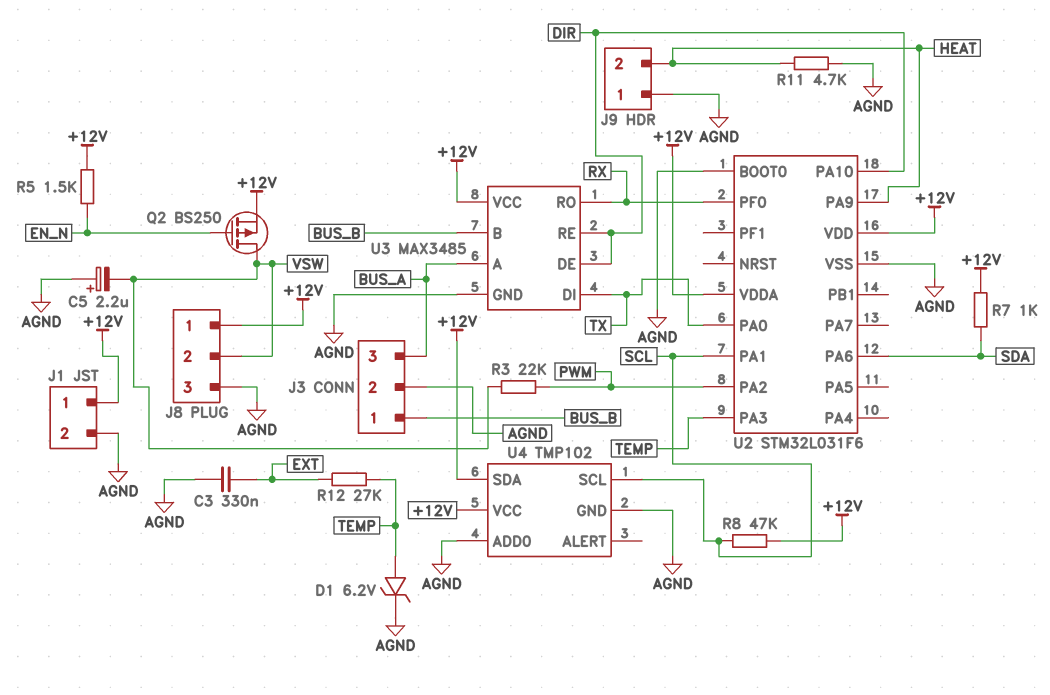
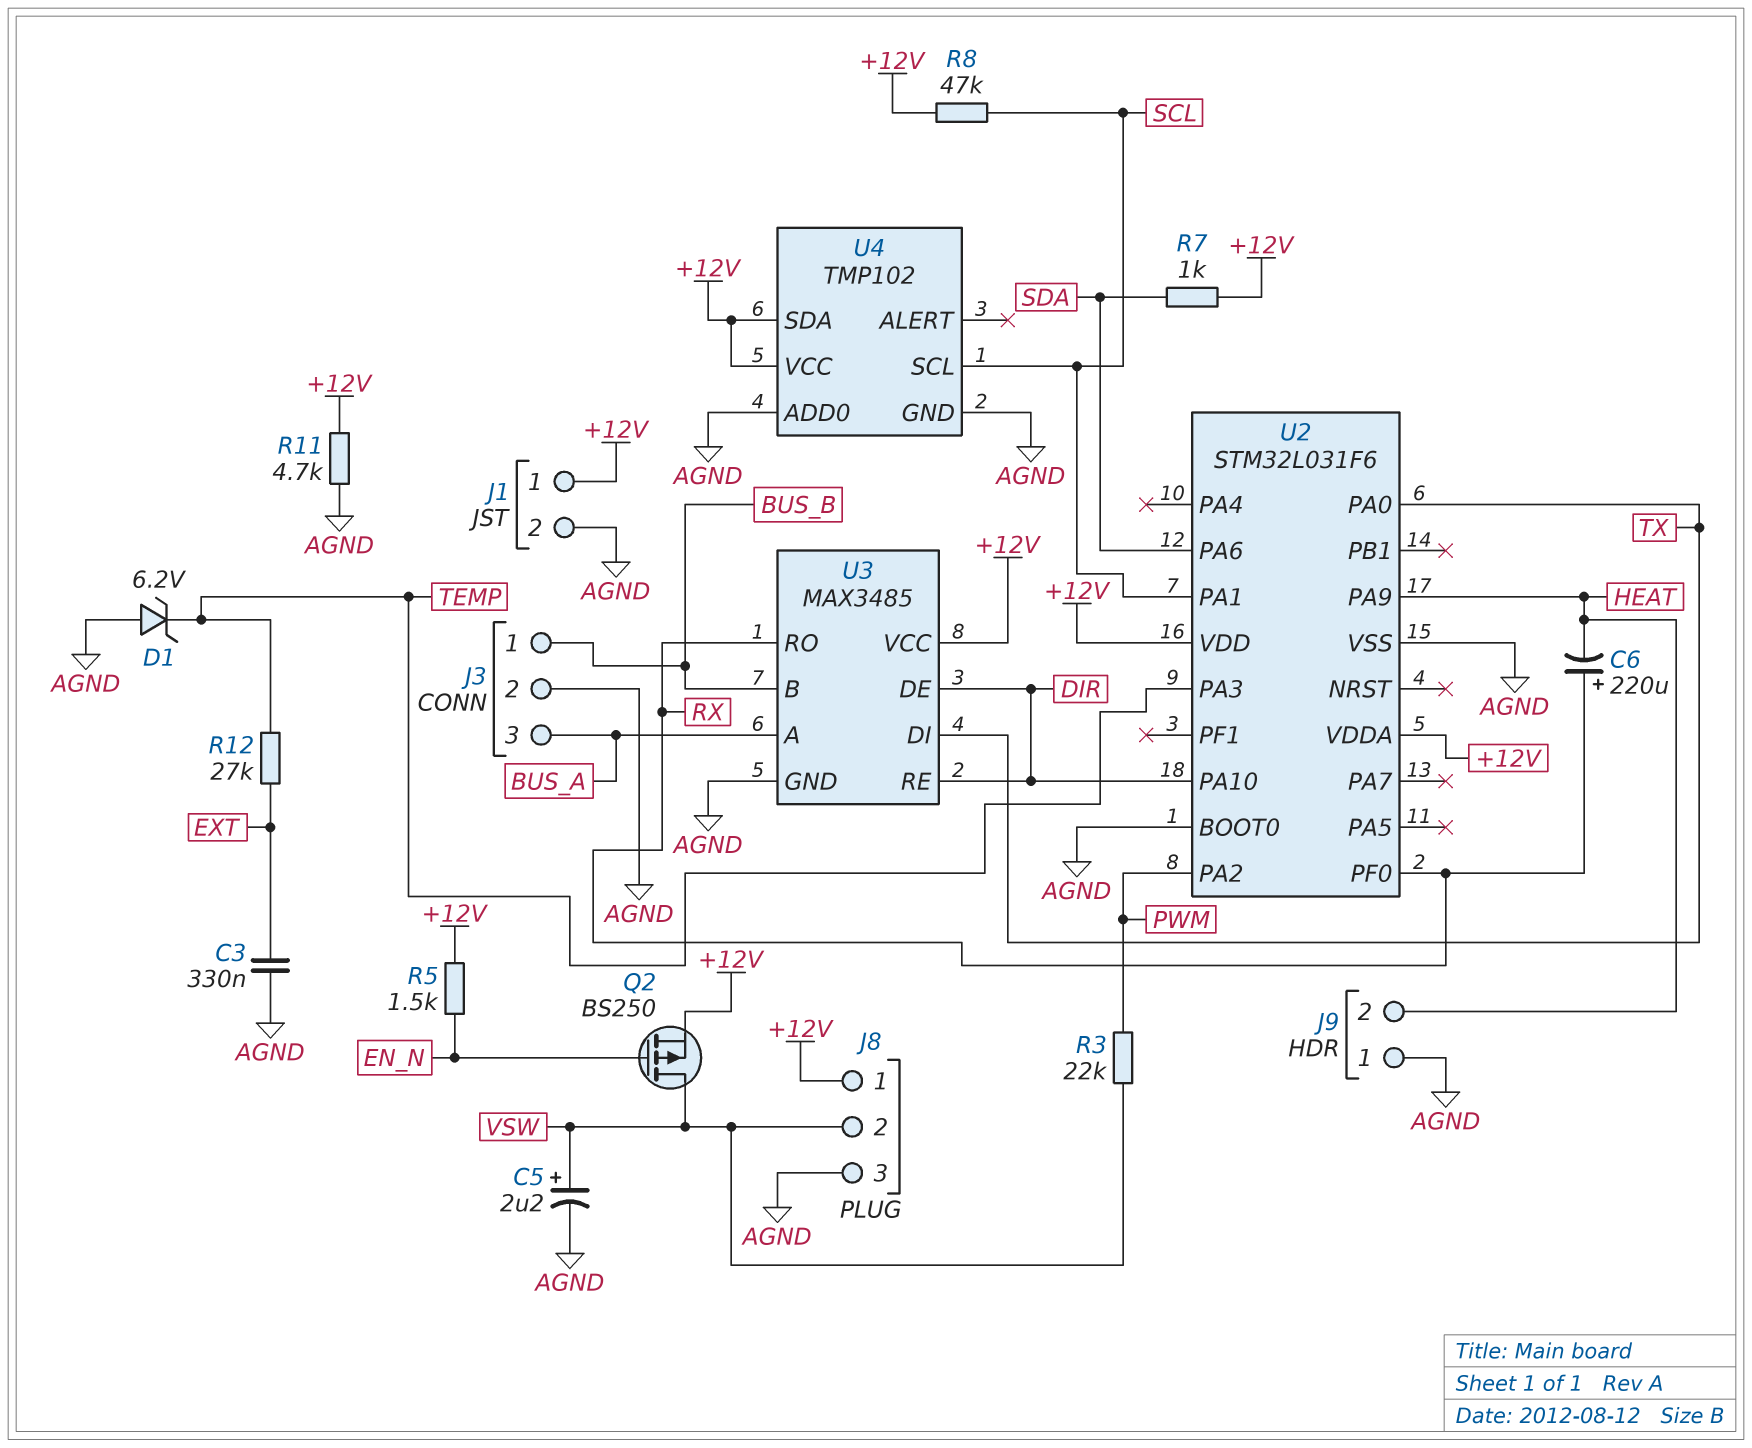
C5: 2.2uF (plus AGND, minus VSW) -> 2.2uF (plus VSW, minus AGND)
C6: none -> 220uF (plus RX, minus HEAT)
D1: zener 6.2V (A TEMP, K AGND) -> zener 6.2V (A AGND, K TEMP)
R11: 4.7k (AGND, HEAT) -> 4.7k (+12V, AGND)

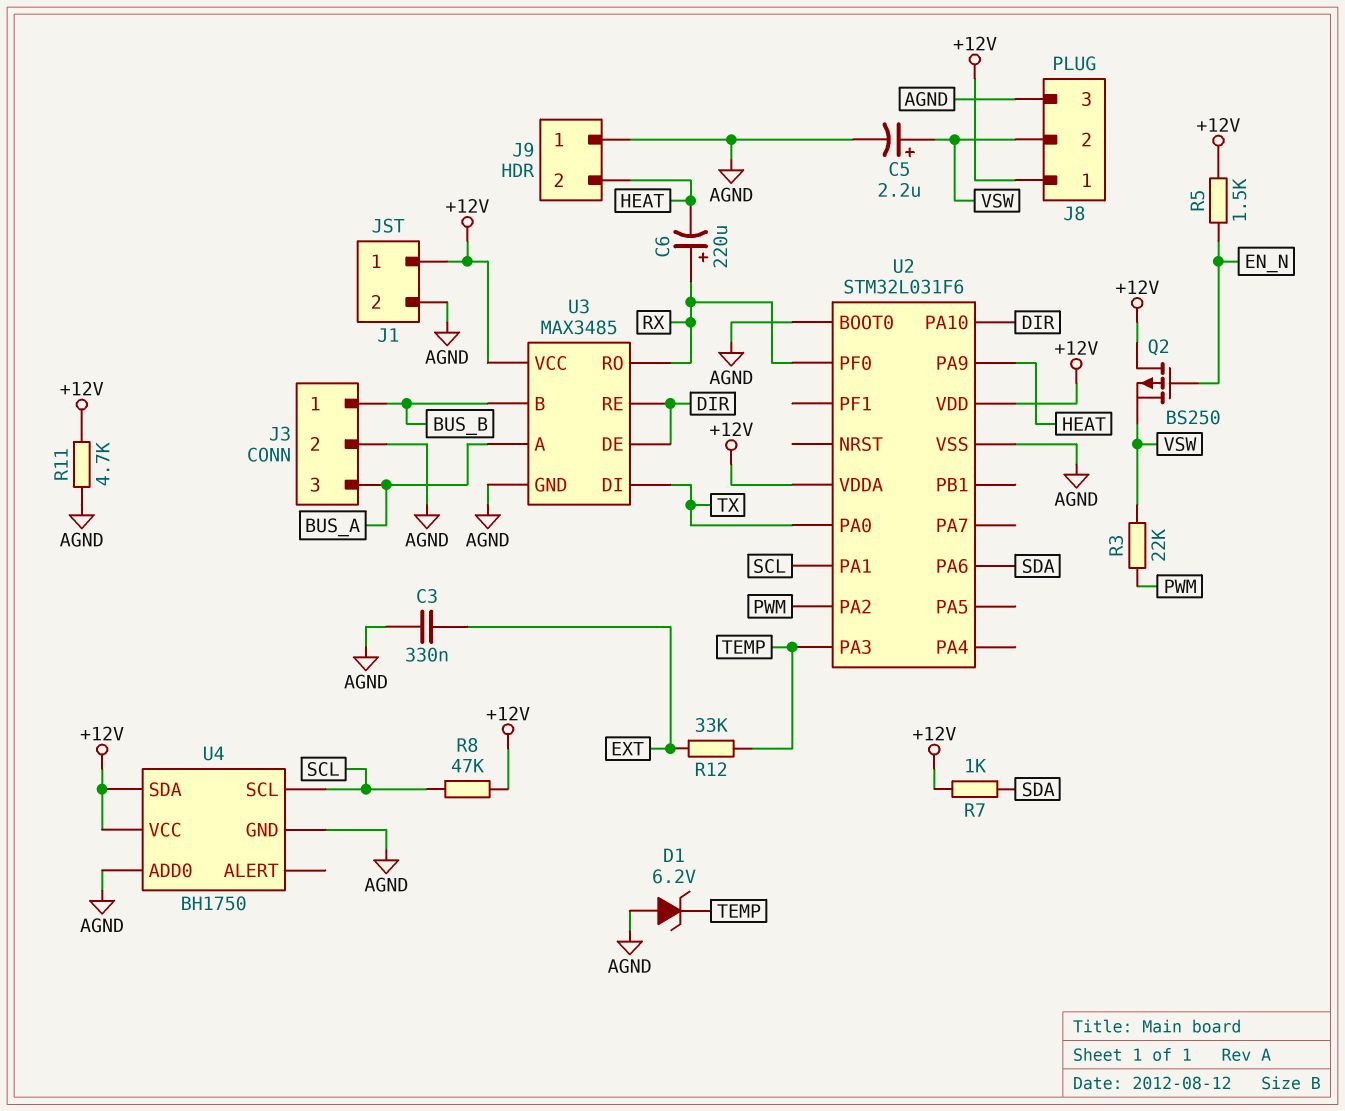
Q2: PMOS BS250 (G EN_N, D VSW, S +12V) -> PMOS BS250 (G EN_N, D +12V, S VSW)
R12: 27k (EXT, TEMP) -> 33k (EXT, TEMP)
U4: TMP102 -> BH1750

